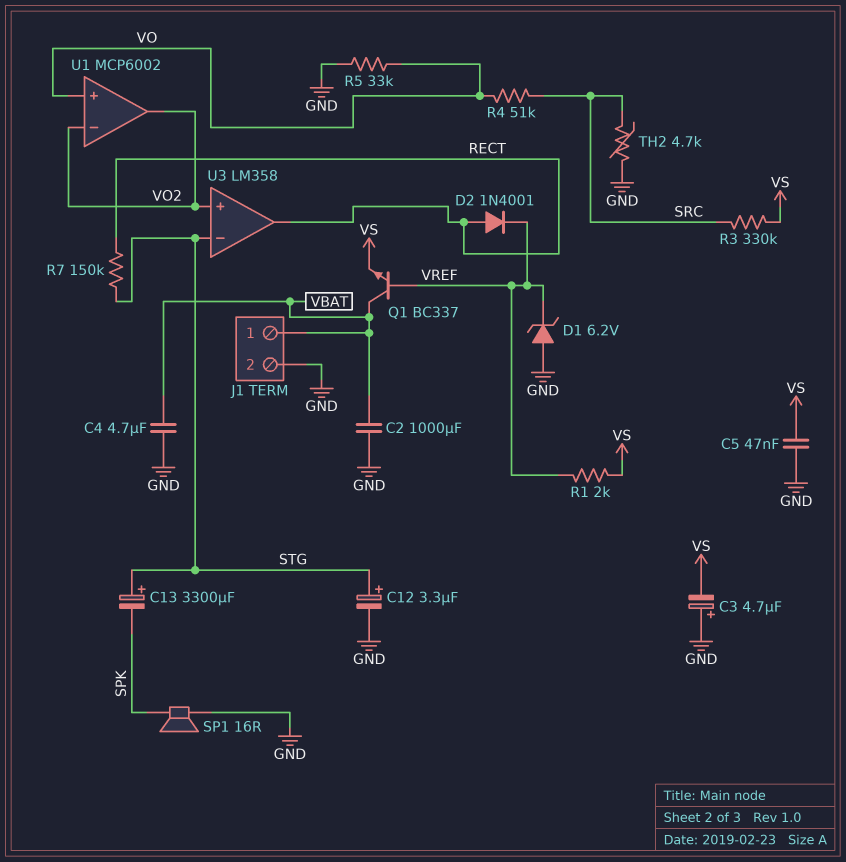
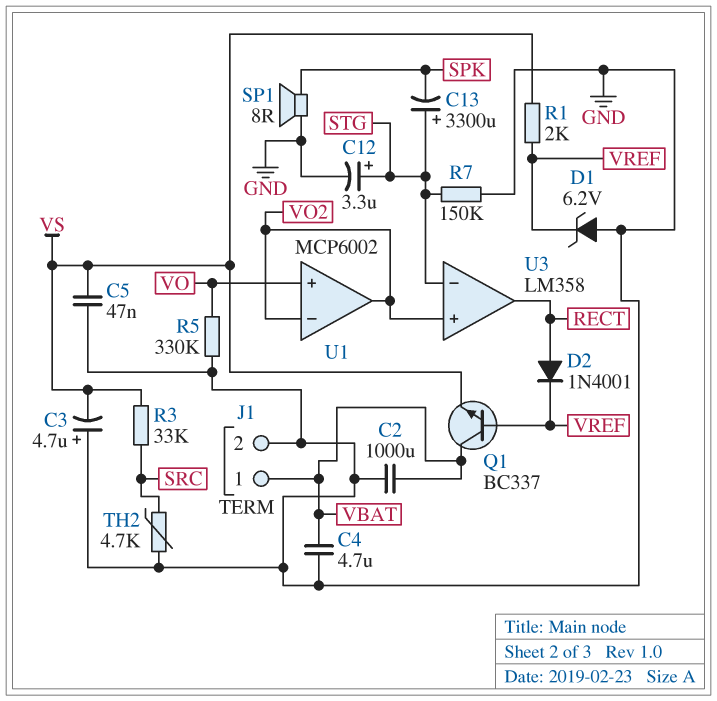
R3: 330k (SRC, VS) -> 33k (SRC, VS)
R4: 51k (SRC, VO) -> none
R5: 33k (GND, VO) -> 330k (GND, VO)
R7: 150k (RECT, STG) -> 150k (GND, STG)
SP1: speaker 16R (GND, SPK) -> speaker 8R (GND, SPK)

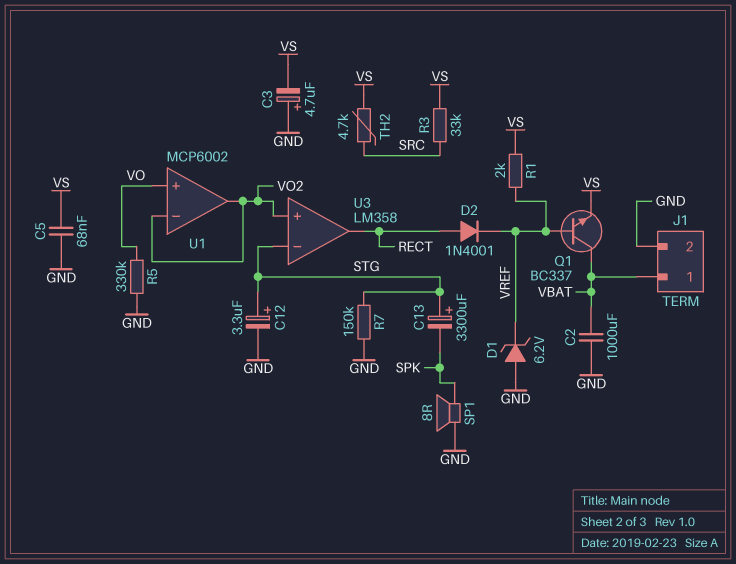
C4: 4.7uF (GND, VBAT) -> none
C5: 47nF (GND, VS) -> 68nF (GND, VS)
TH2: 4.7k (GND, SRC) -> 4.7k (SRC, VS)

